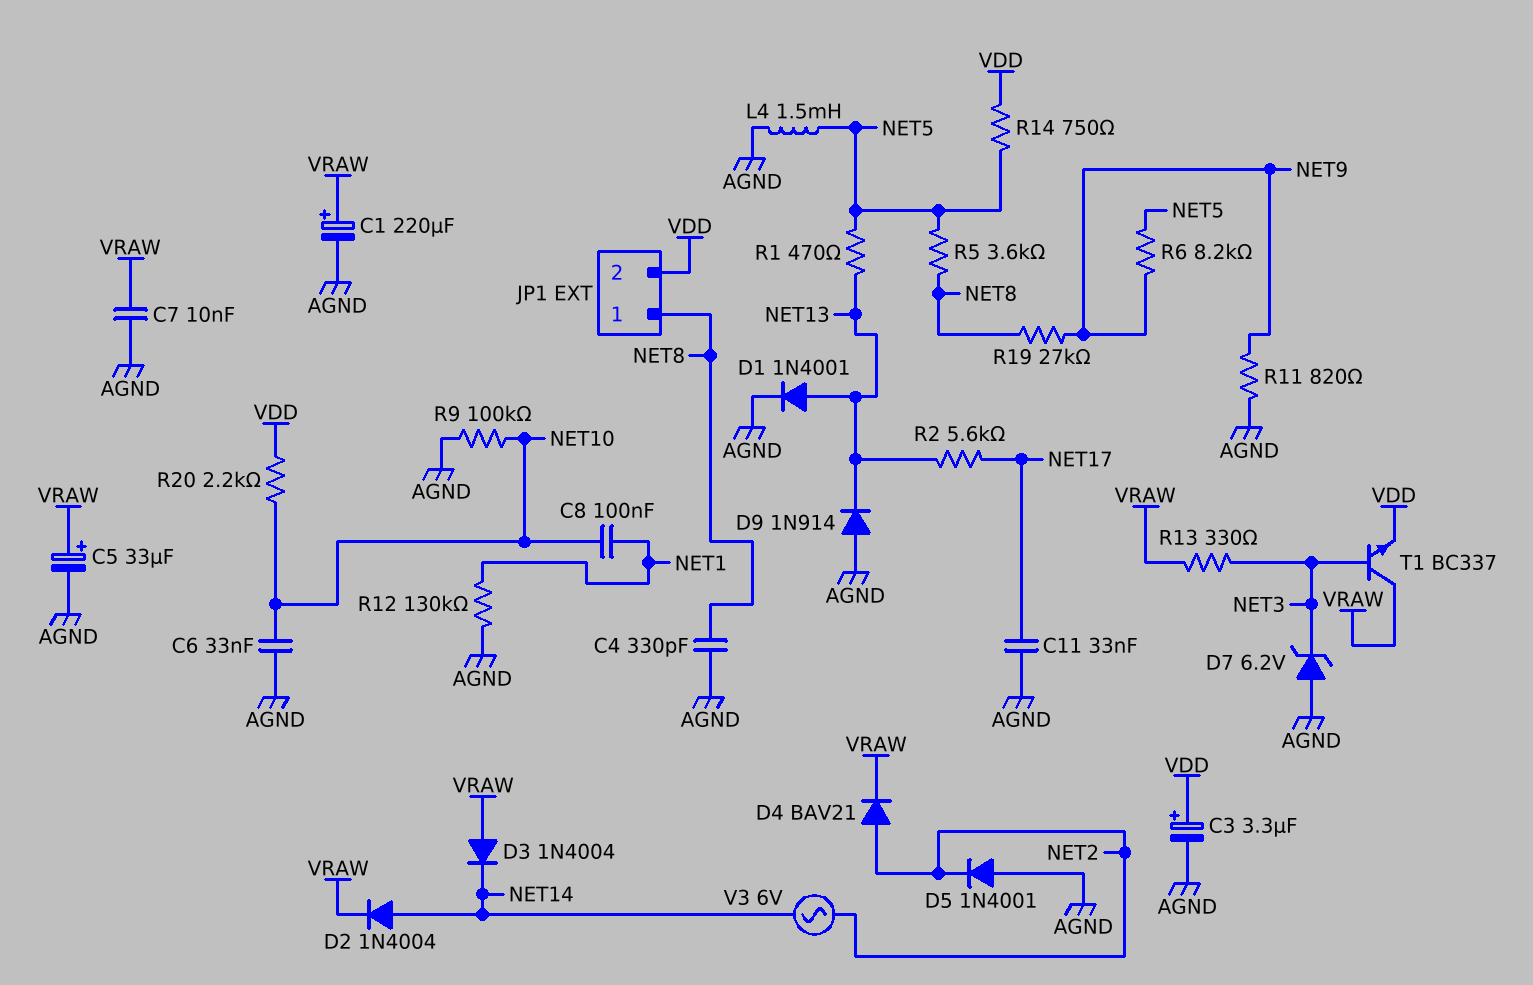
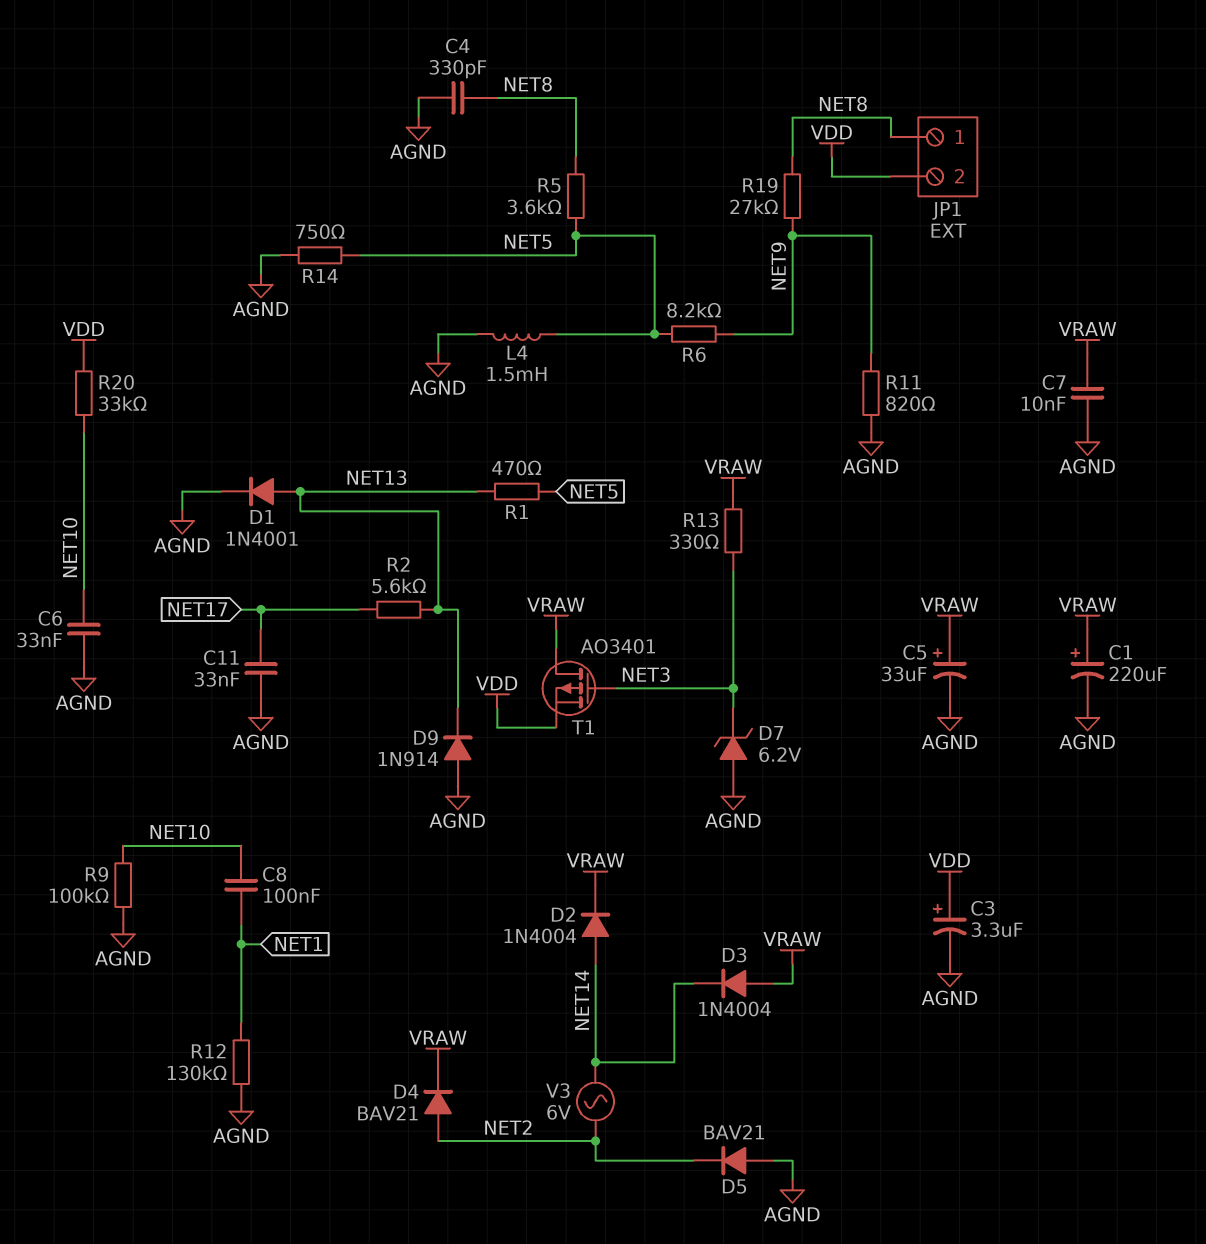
D5: diode 1N4001 (A AGND, K NET2) -> diode BAV21 (A AGND, K NET2)
R14: 750 (NET5, VDD) -> 750 (AGND, NET5)
R20: 2.2k (NET10, VDD) -> 33k (NET10, VDD)
T1: NPN BC337 (B NET3, C VRAW, E VDD) -> PMOS AO3401 (G NET3, D VRAW, S VDD)

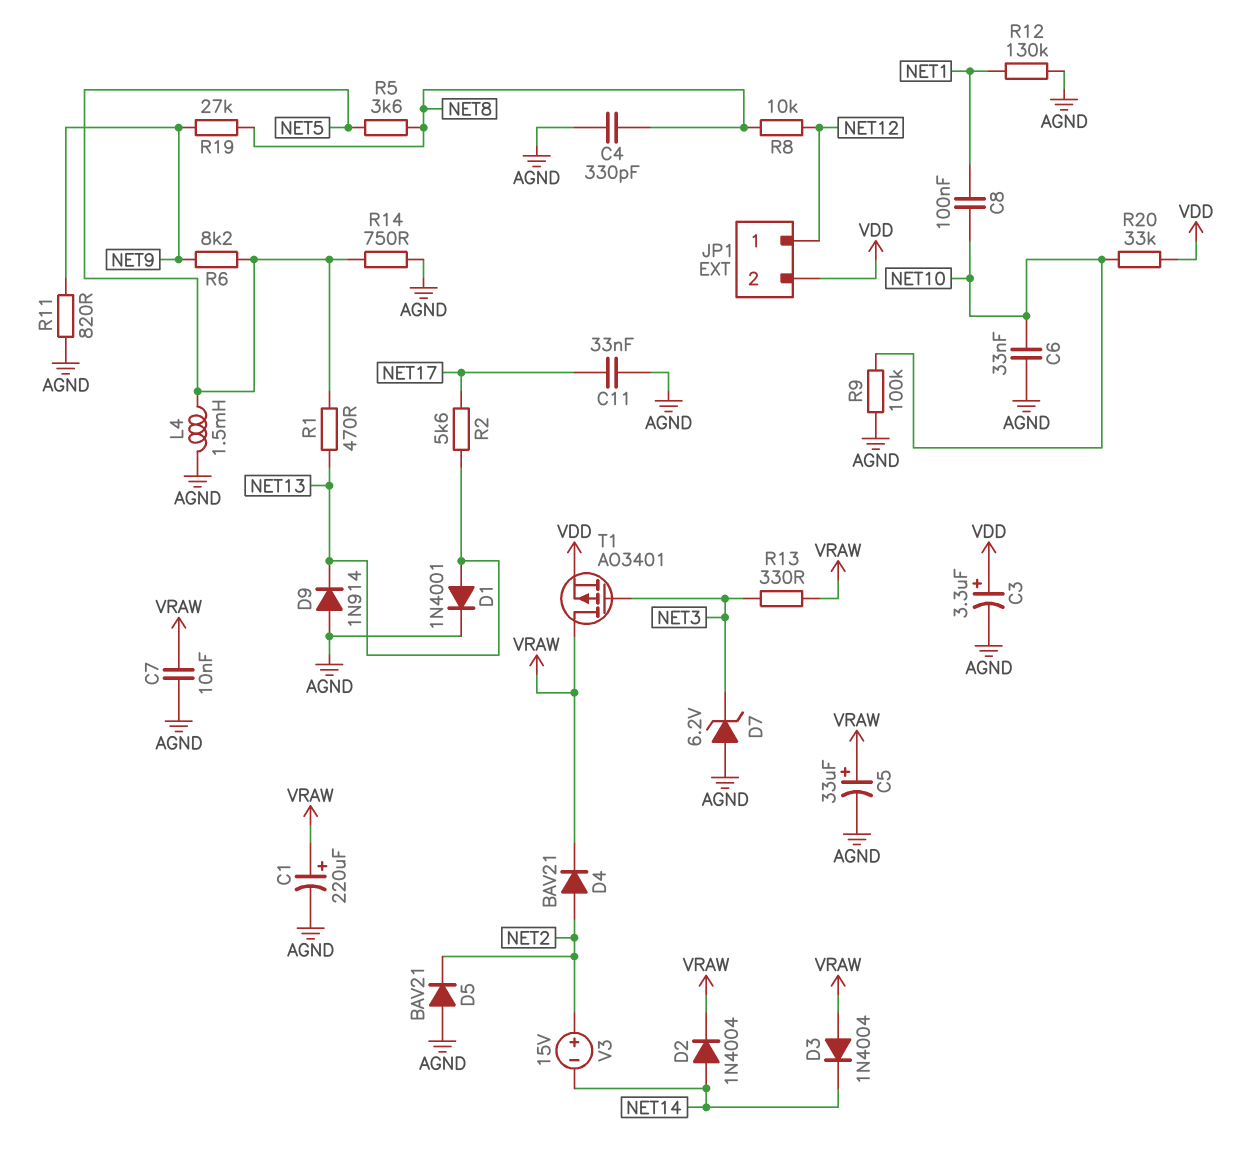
JP1 pin 1: NET8 -> NET12
R8: none -> 10k (NET8, NET12)
V3: AC 6V (NET2, NET14) -> 15V (plus NET2, minus NET14)

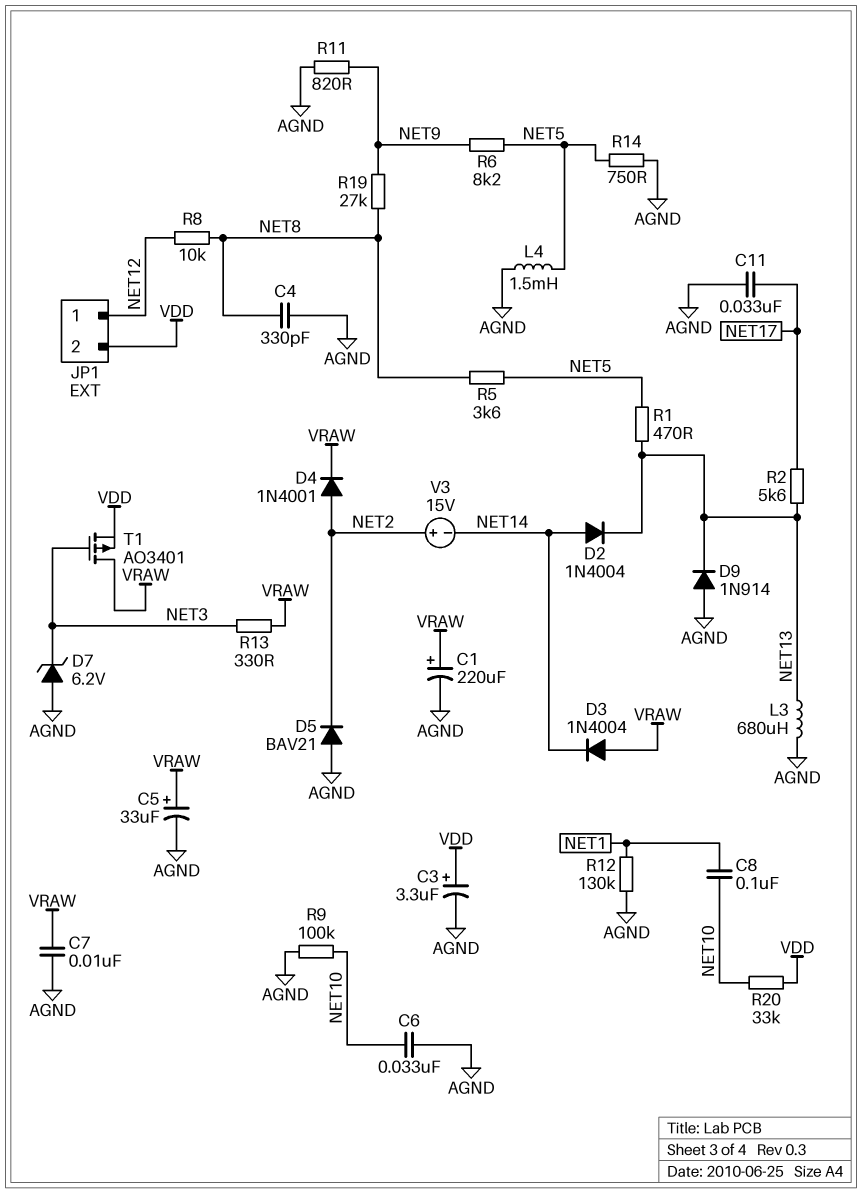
D1: diode 1N4001 (A NET13, K AGND) -> none
D2: diode 1N4004 (A NET14, K VRAW) -> diode 1N4004 (A NET14, K NET13)
D4: diode BAV21 (A NET2, K VRAW) -> diode 1N4001 (A NET2, K VRAW)
L3: none -> 680uH (AGND, NET13)

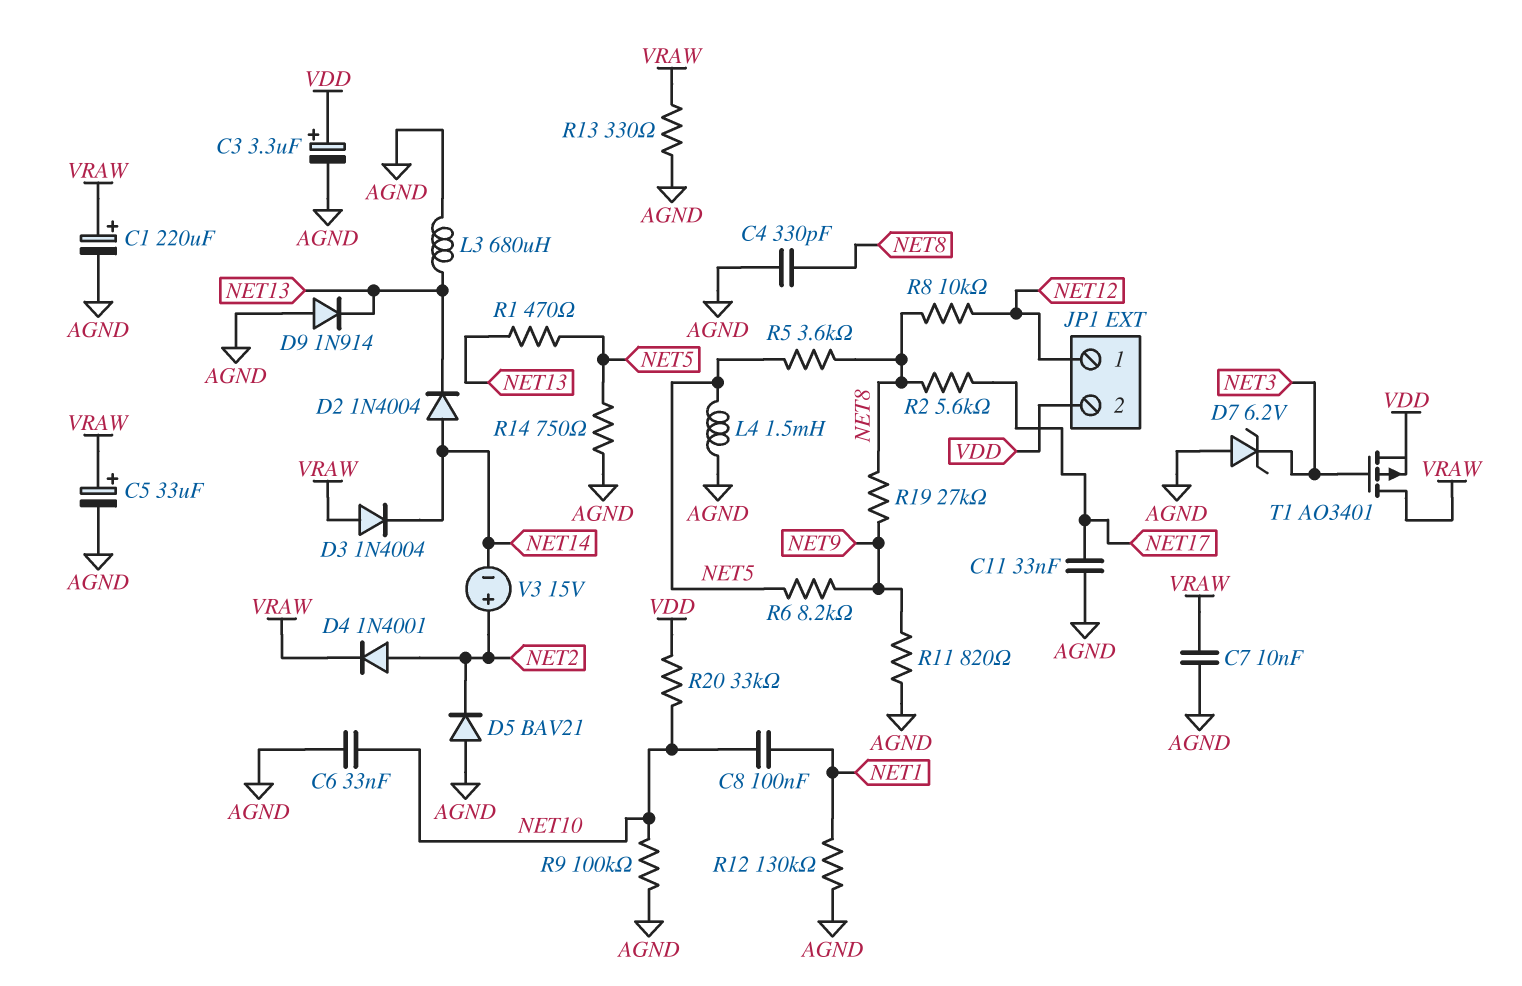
R2: 5.6k (NET13, NET17) -> 5.6k (NET8, NET17)
R13: 330 (NET3, VRAW) -> 330 (AGND, VRAW)

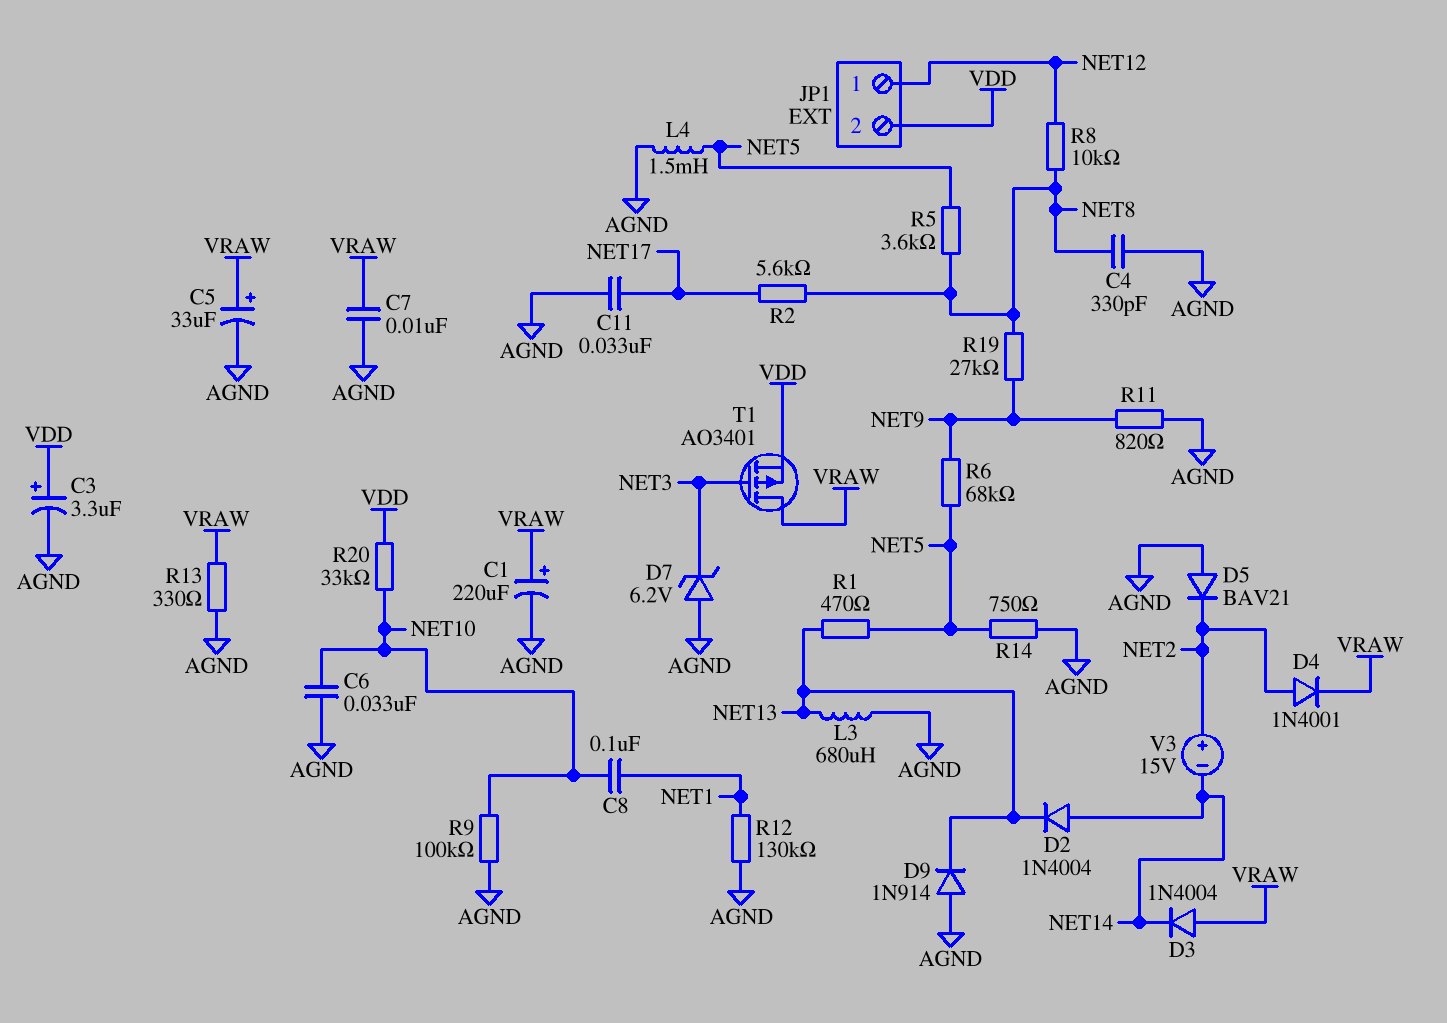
R6: 8.2k (NET5, NET9) -> 68k (NET5, NET9)

